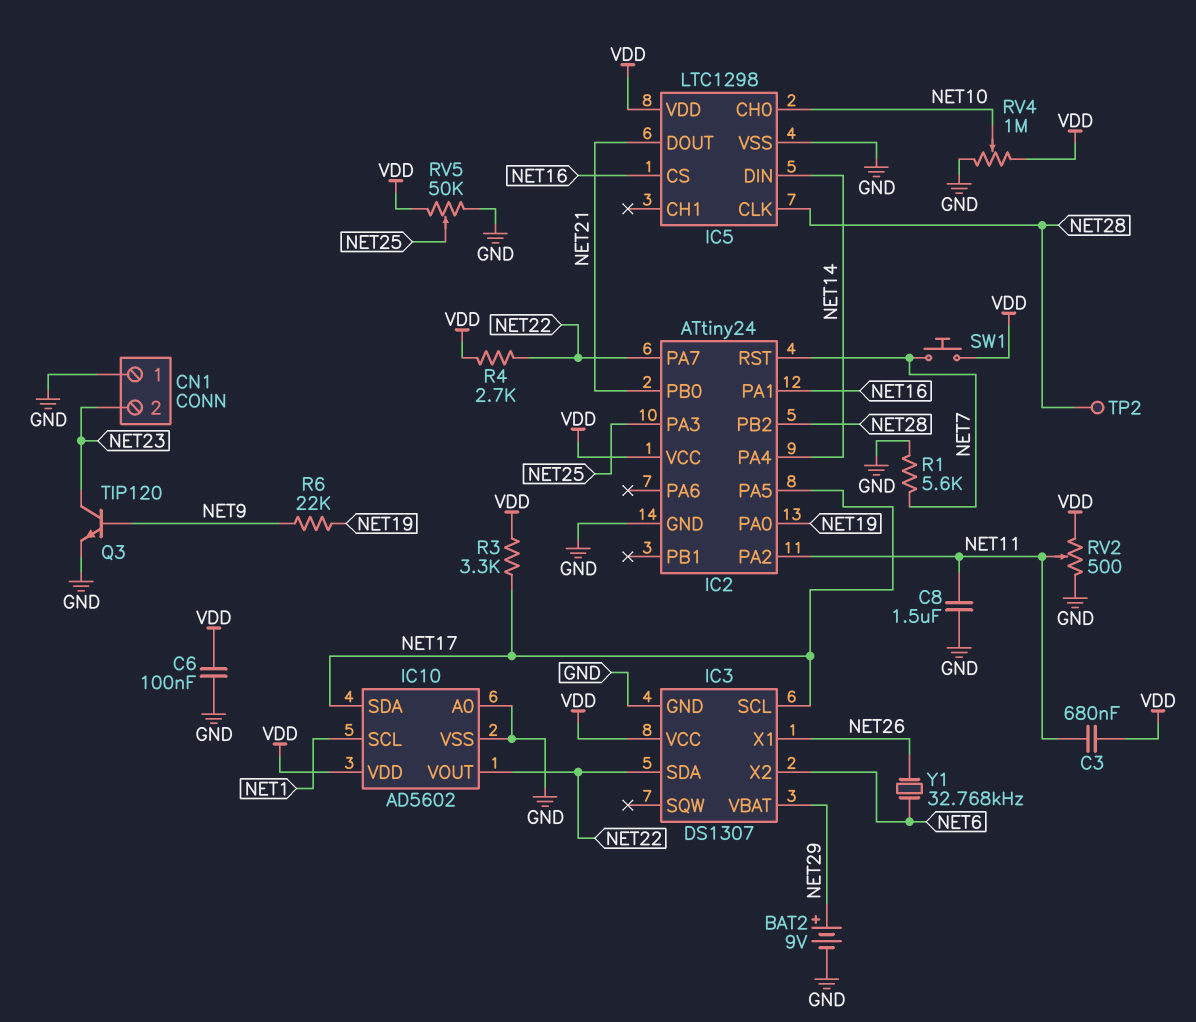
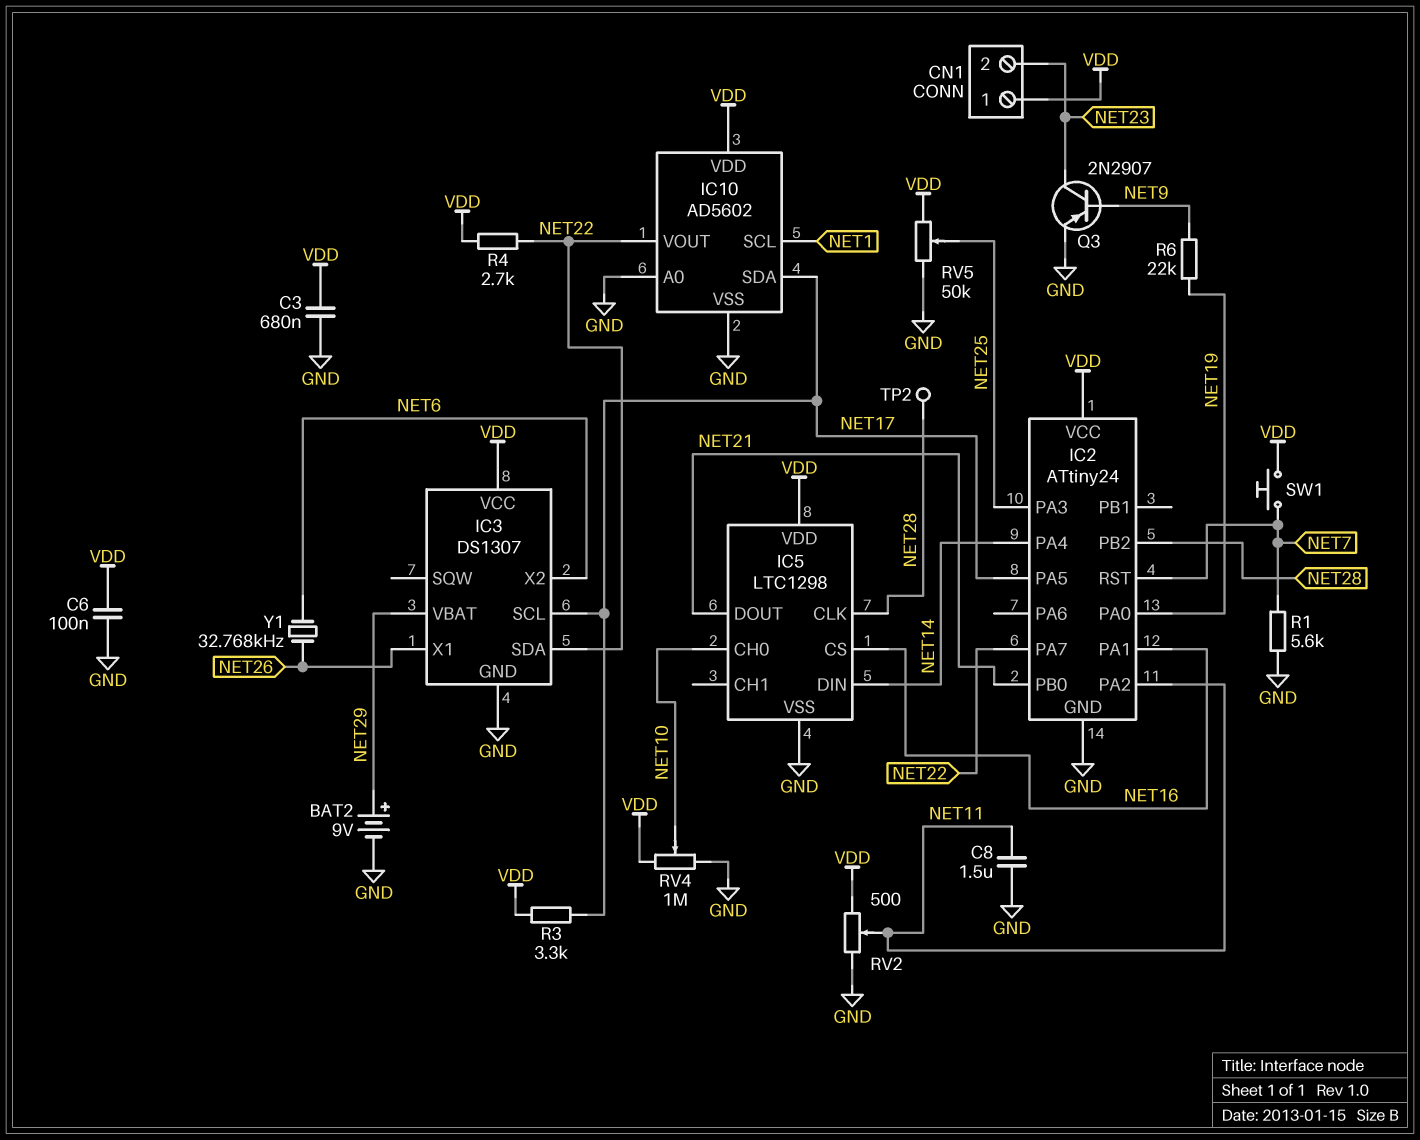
C3: 680nF (NET11, VDD) -> 680nF (GND, VDD)
CN1 pin 1: GND -> VDD
Q3: NPN TIP120 (B NET9, C NET23, E GND) -> PNP 2N2907 (B NET9, C NET23, E GND)

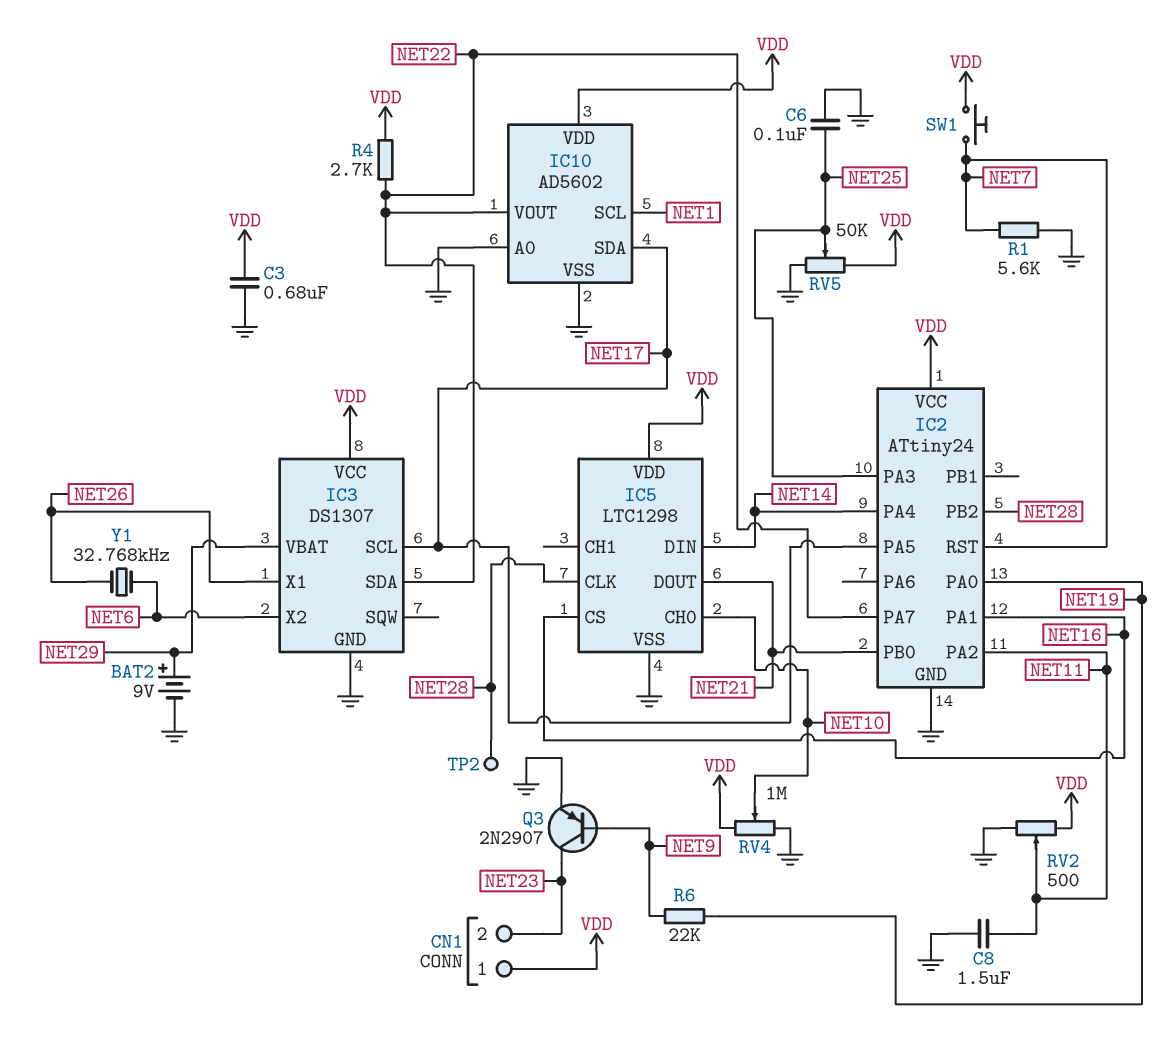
C6: 100nF (GND, VDD) -> 100nF (GND, NET25)
R3: 3.3k (NET17, VDD) -> none

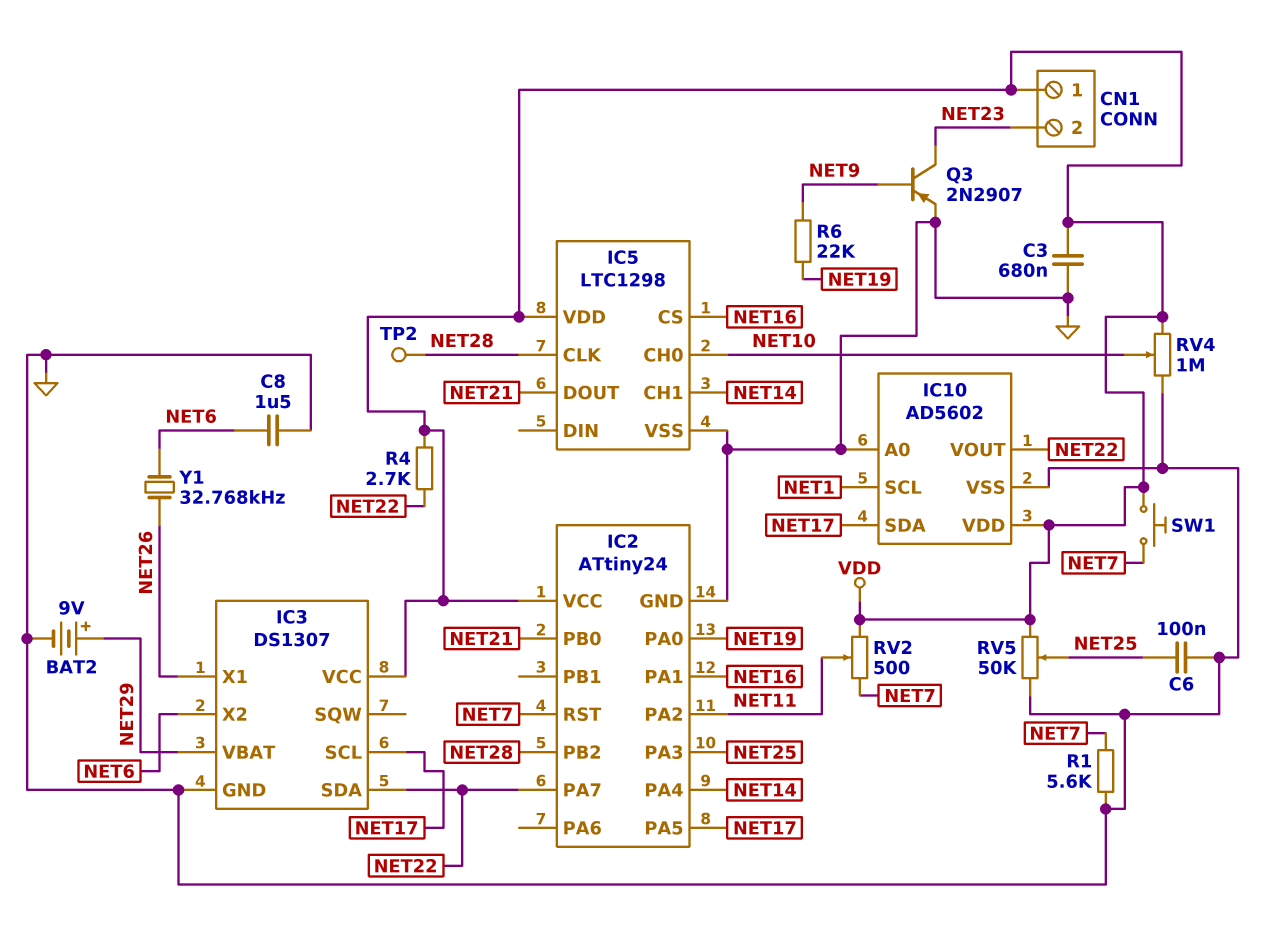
C8: 1.5uF (GND, NET11) -> 1.5uF (GND, NET6)
IC5 pin CH1: none -> NET14
IC5 pin DIN: NET14 -> none
RV2: 500 (GND, VDD, wiper NET11) -> 500 (NET7, VDD, wiper NET11)

